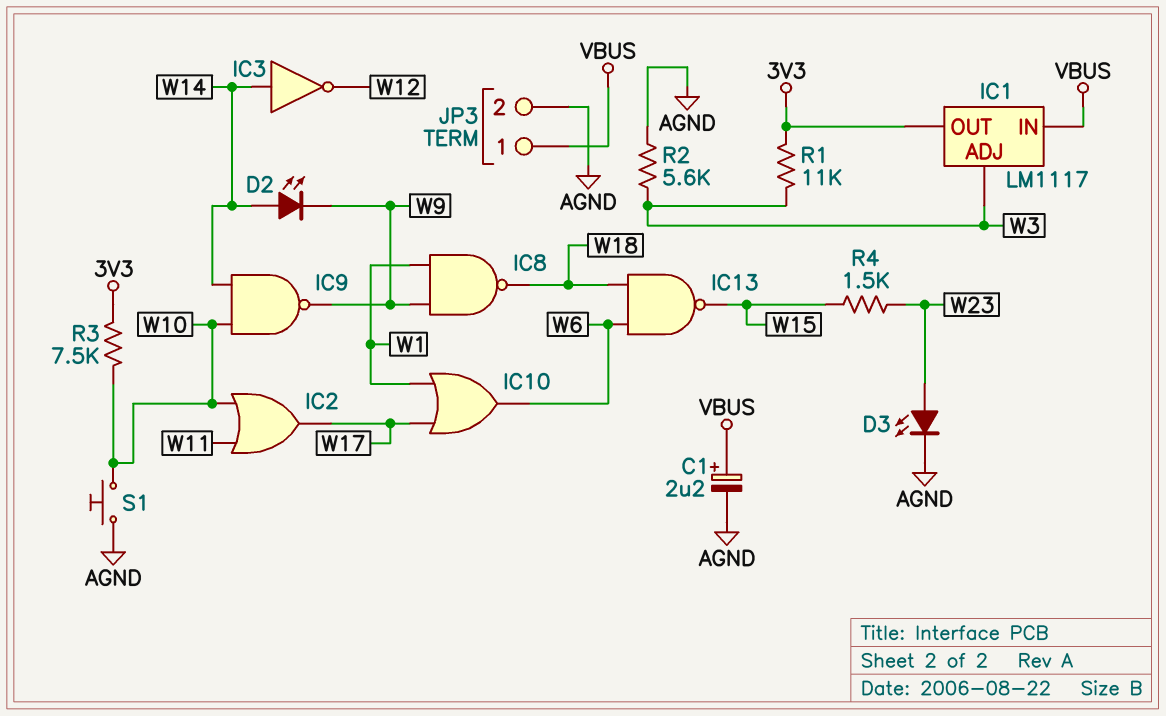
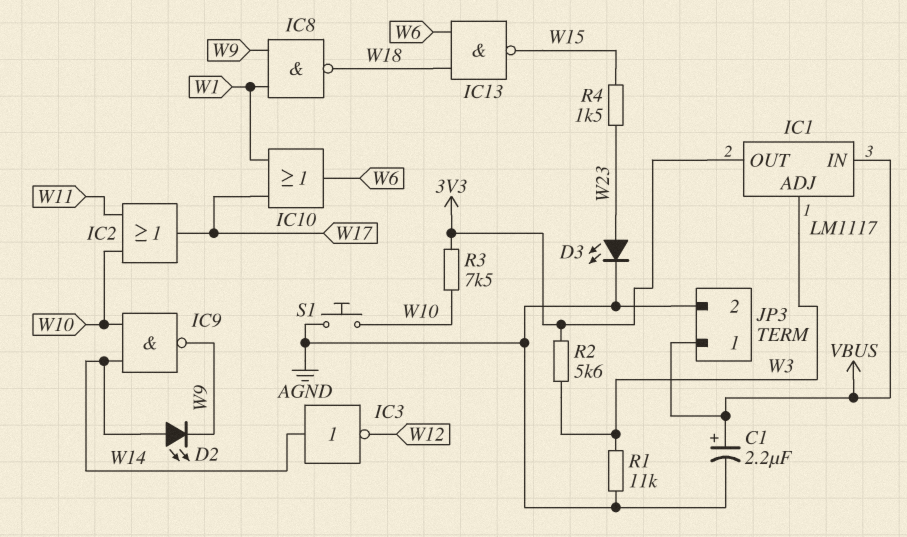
R1: 11k (3V3, W3) -> 11k (AGND, W3)
R2: 5.6k (AGND, W3) -> 5.6k (3V3, W3)

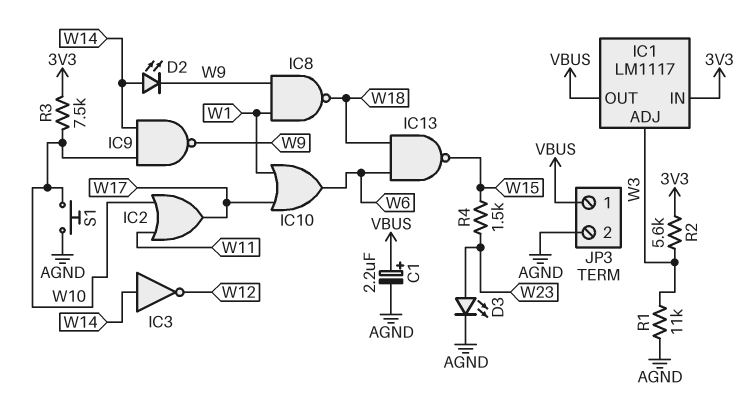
IC1 pin IN: VBUS -> 3V3
IC1 pin OUT: 3V3 -> VBUS

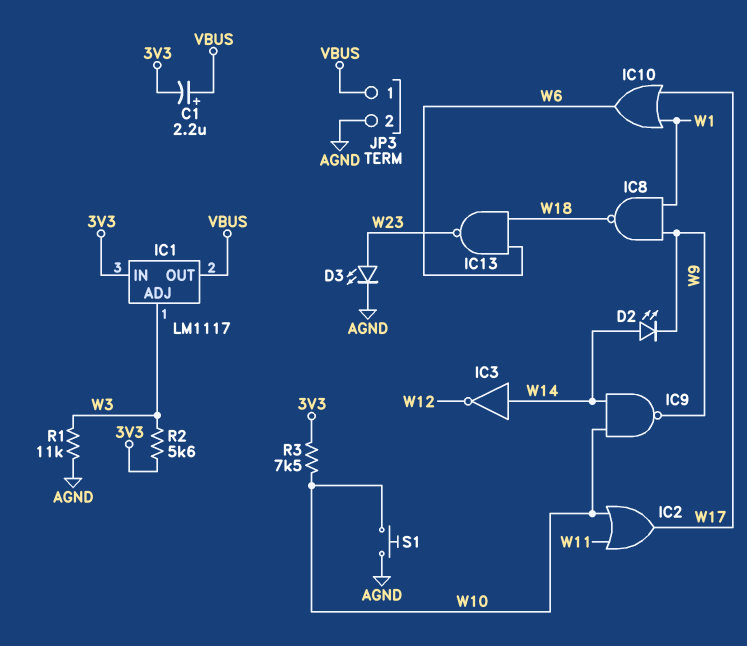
C1: 2.2uF (plus VBUS, minus AGND) -> 2.2uF (plus VBUS, minus 3V3)
IC13: NAND (in W6, in W18, out W15) -> NAND (in W6, in W18, out W23)
R4: 1.5k (W15, W23) -> none

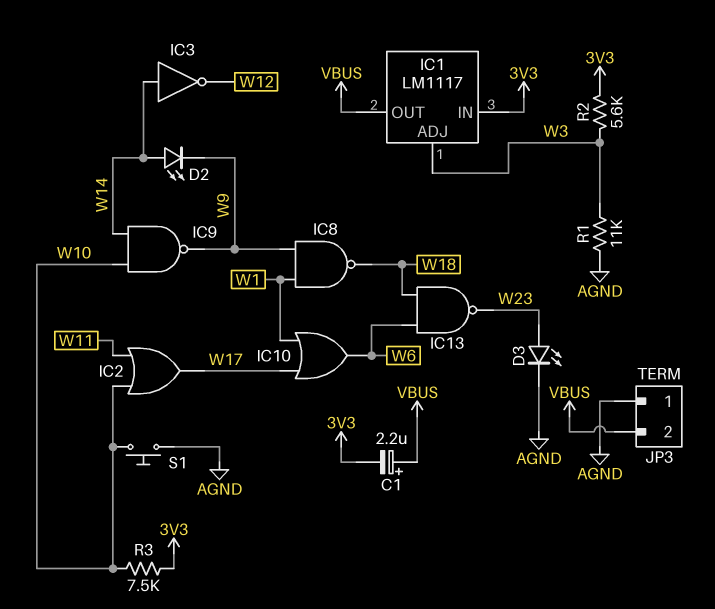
JP3 pin 1: VBUS -> AGND
JP3 pin 2: AGND -> VBUS

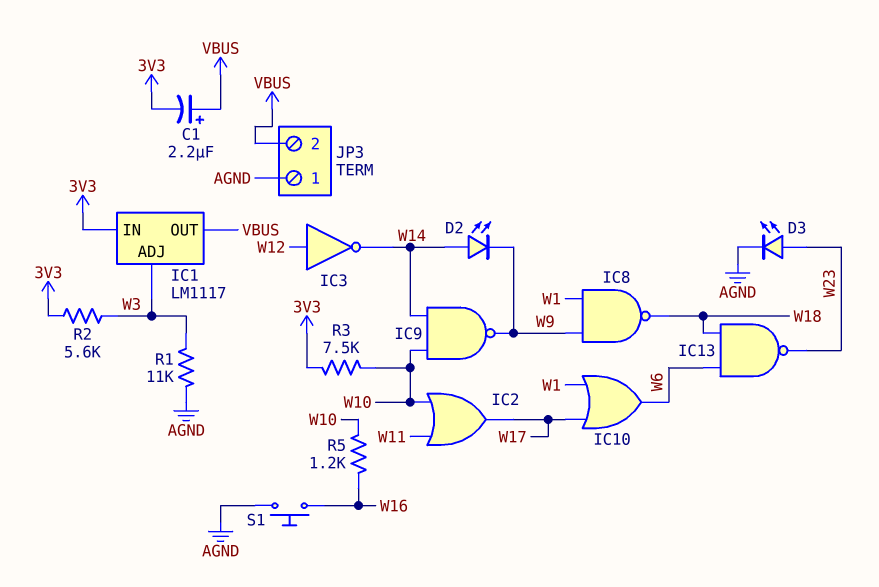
IC3: NOT (in W14, out W12) -> NOT (in W12, out W14)
R5: none -> 1.2k (W10, W16)
S1: button (AGND, W10) -> button (AGND, W16)

